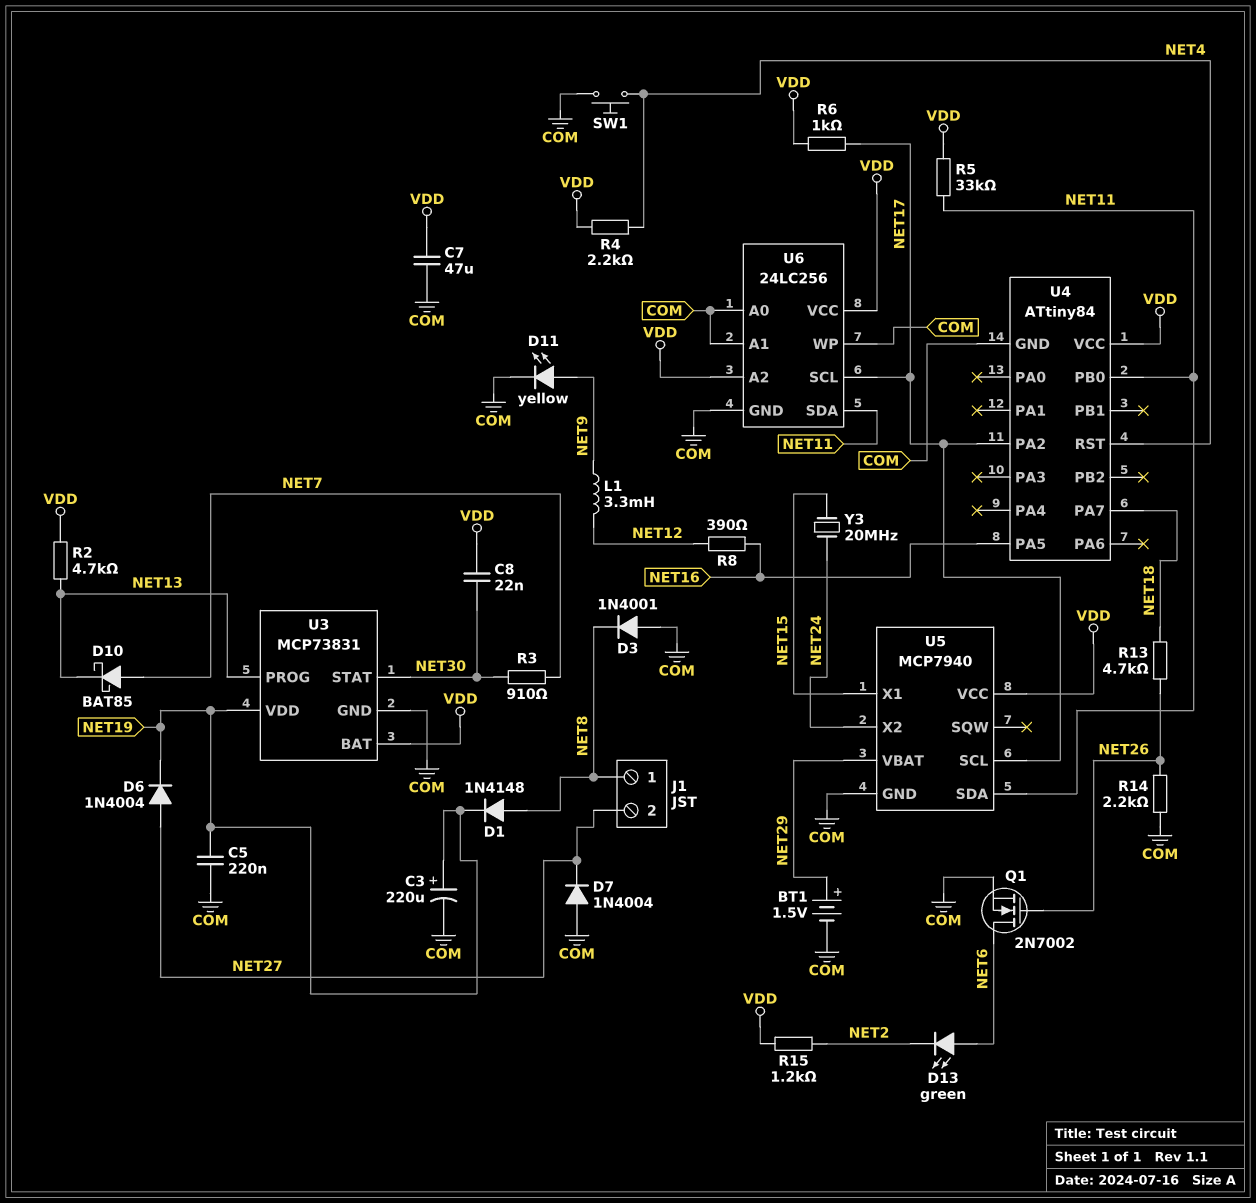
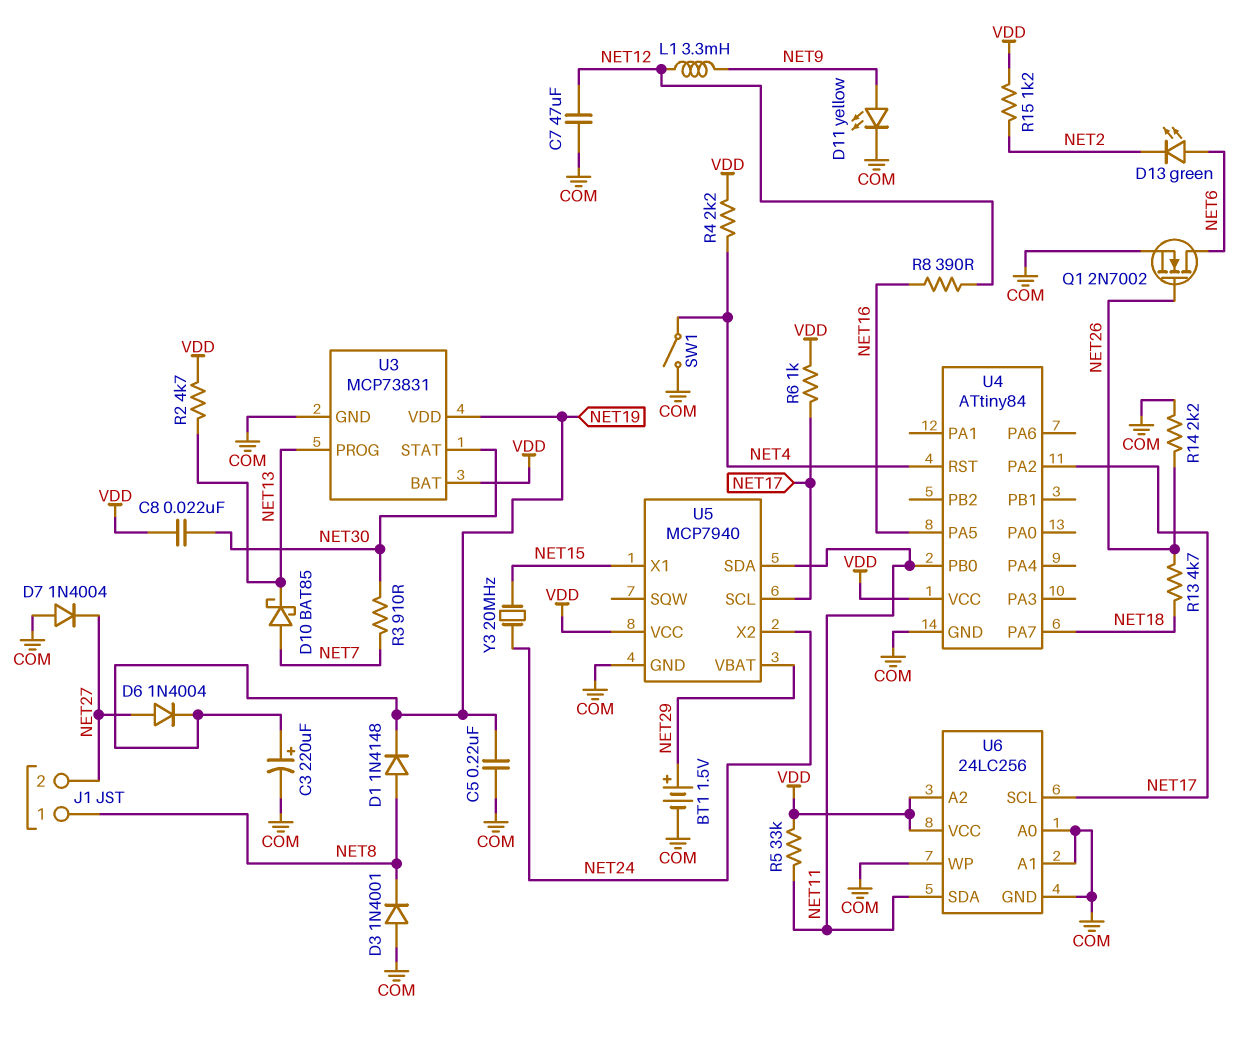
C7: 47uF (COM, VDD) -> 47uF (COM, NET12)
SW1: button (COM, NET4) -> switch (COM, NET4)

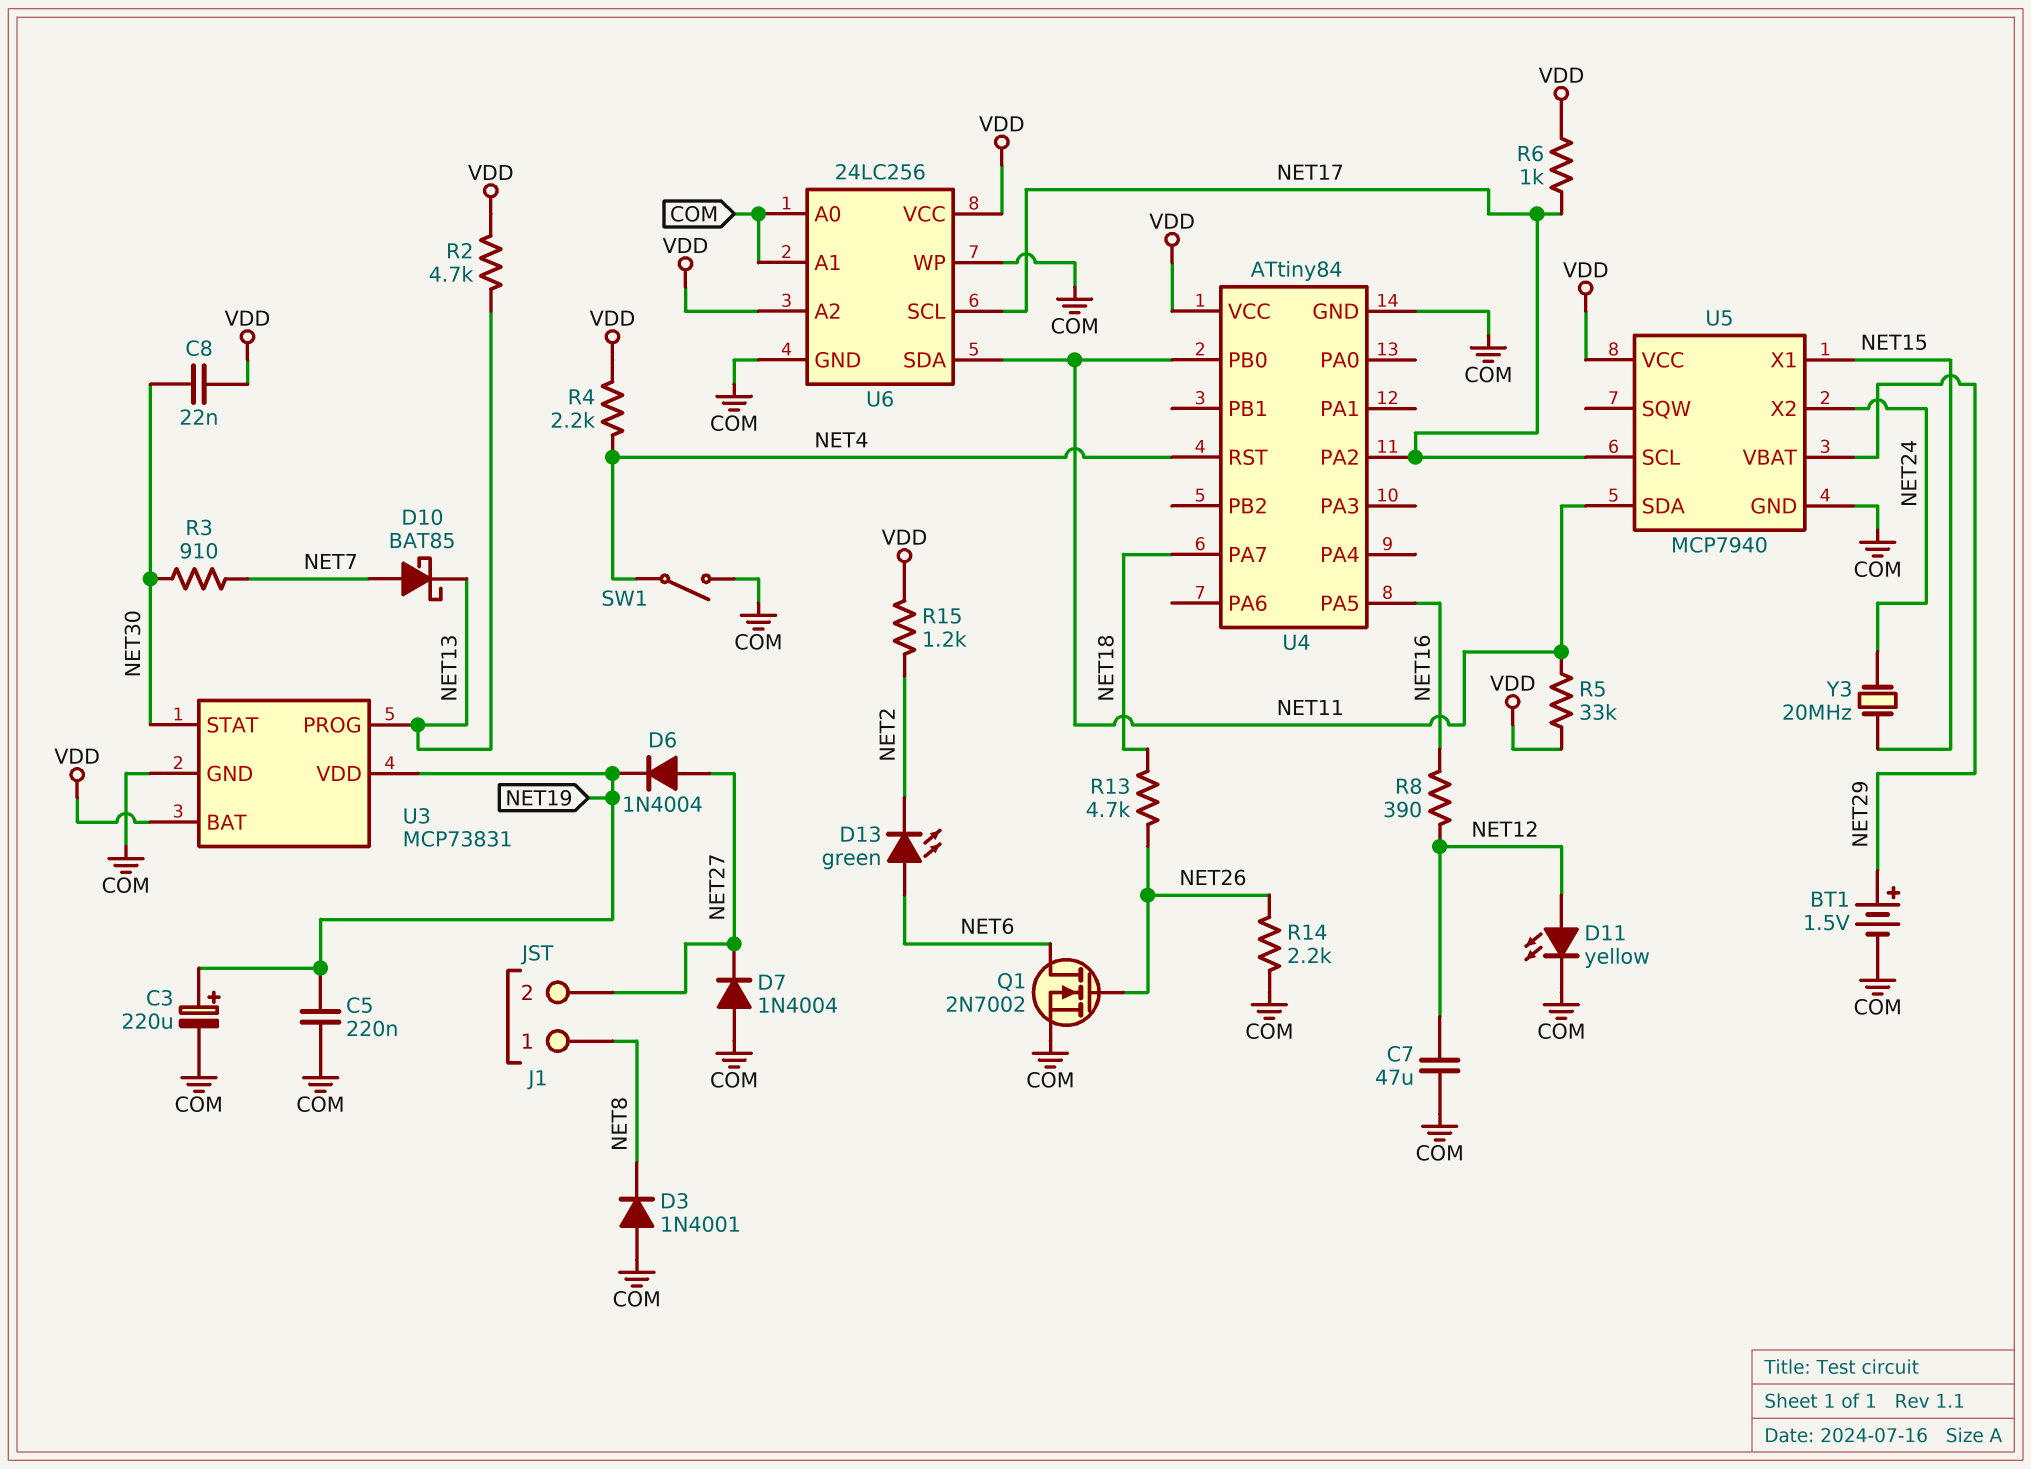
D1: diode 1N4148 (A NET8, K NET19) -> none
D11: LED yellow (A NET9, K COM) -> LED yellow (A NET12, K COM)
L1: 3.3mH (NET9, NET12) -> none

